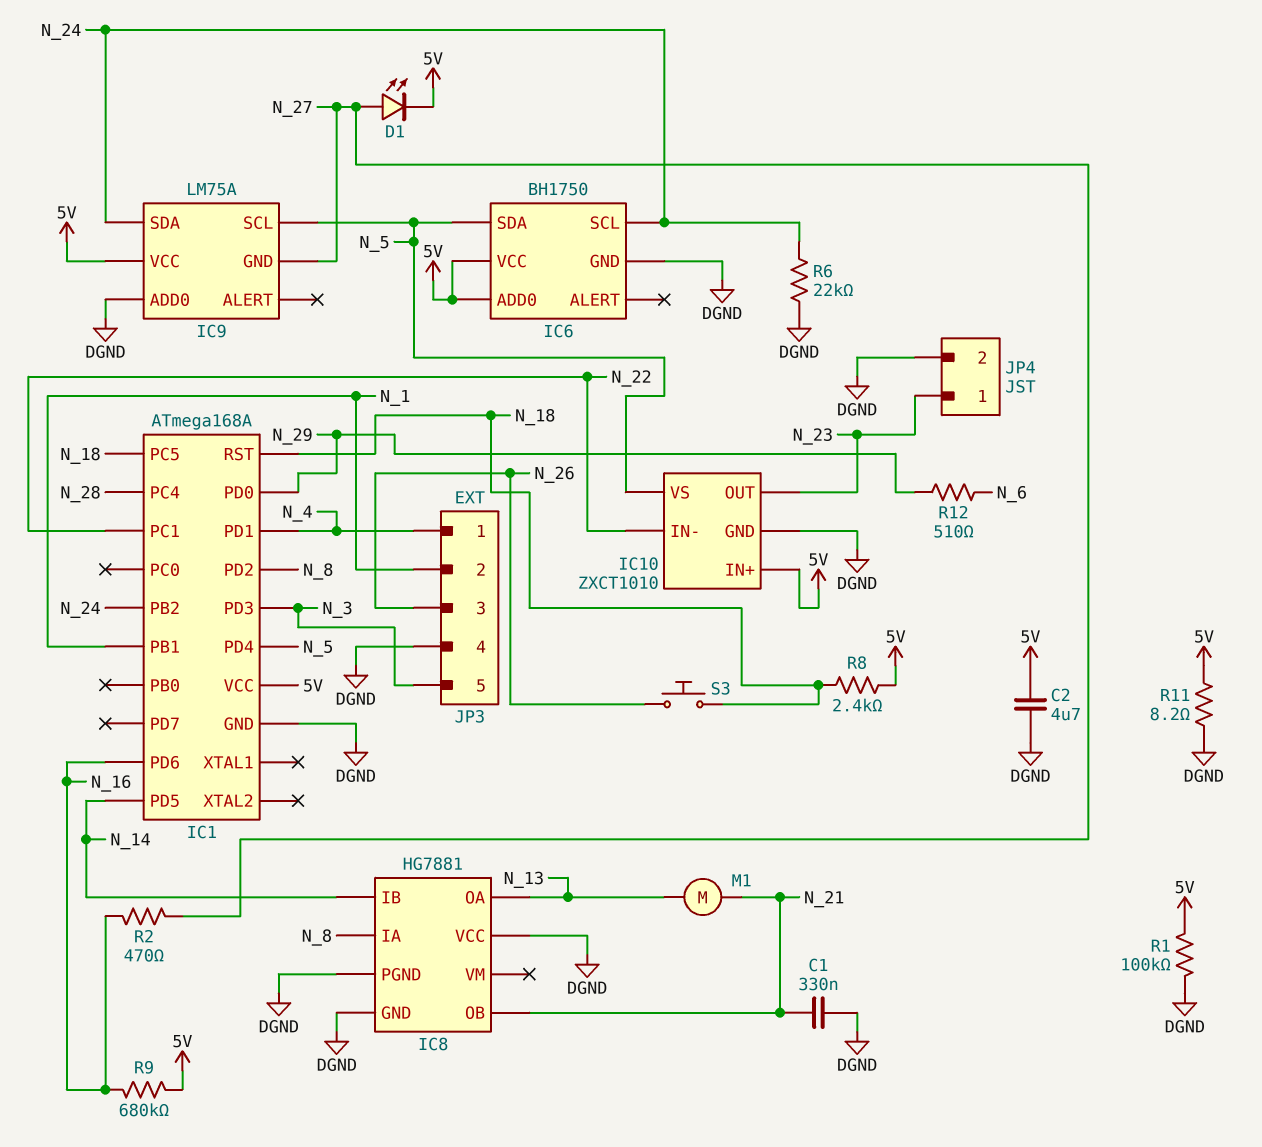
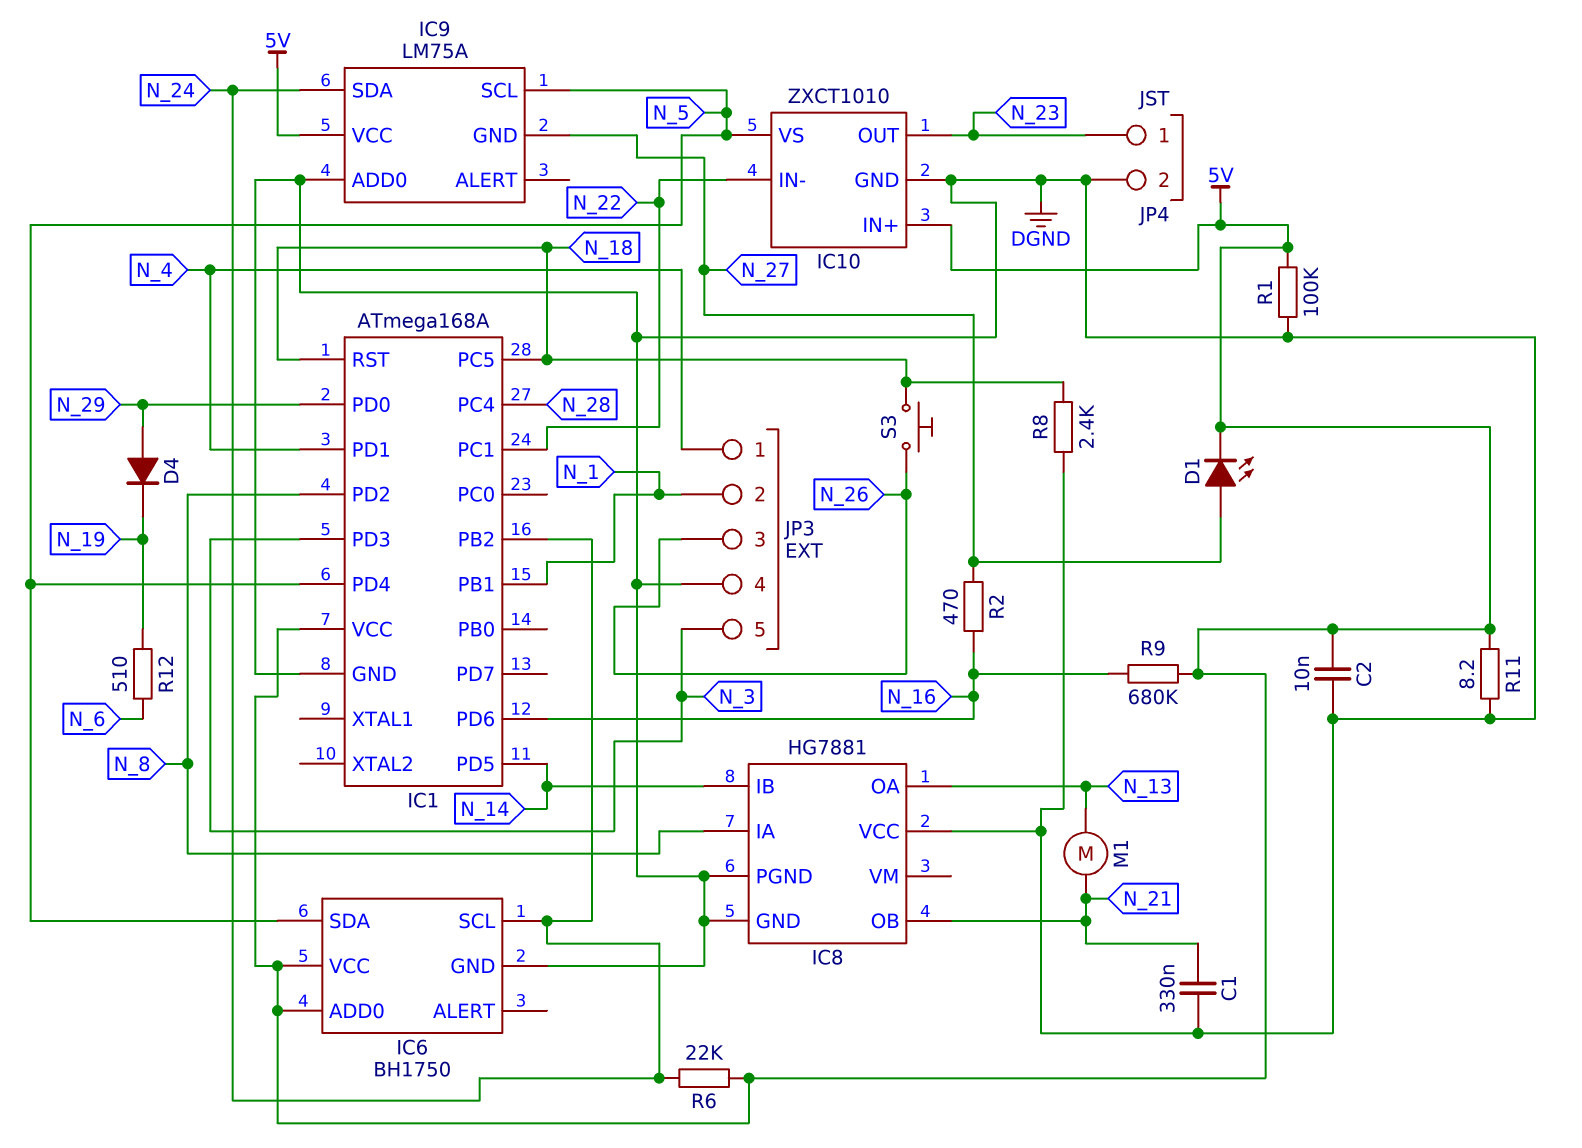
C2: 4.7uF (5V, DGND) -> 10nF (5V, DGND)
D4: none -> diode (A N_29, K N_19)
R6: 22k (DGND, N_24) -> 22k (5V, N_24)
R8: 2.4k (5V, N_18) -> 2.4k (DGND, N_18)
R12: 510 (N_6, N_29) -> 510 (N_6, N_19)

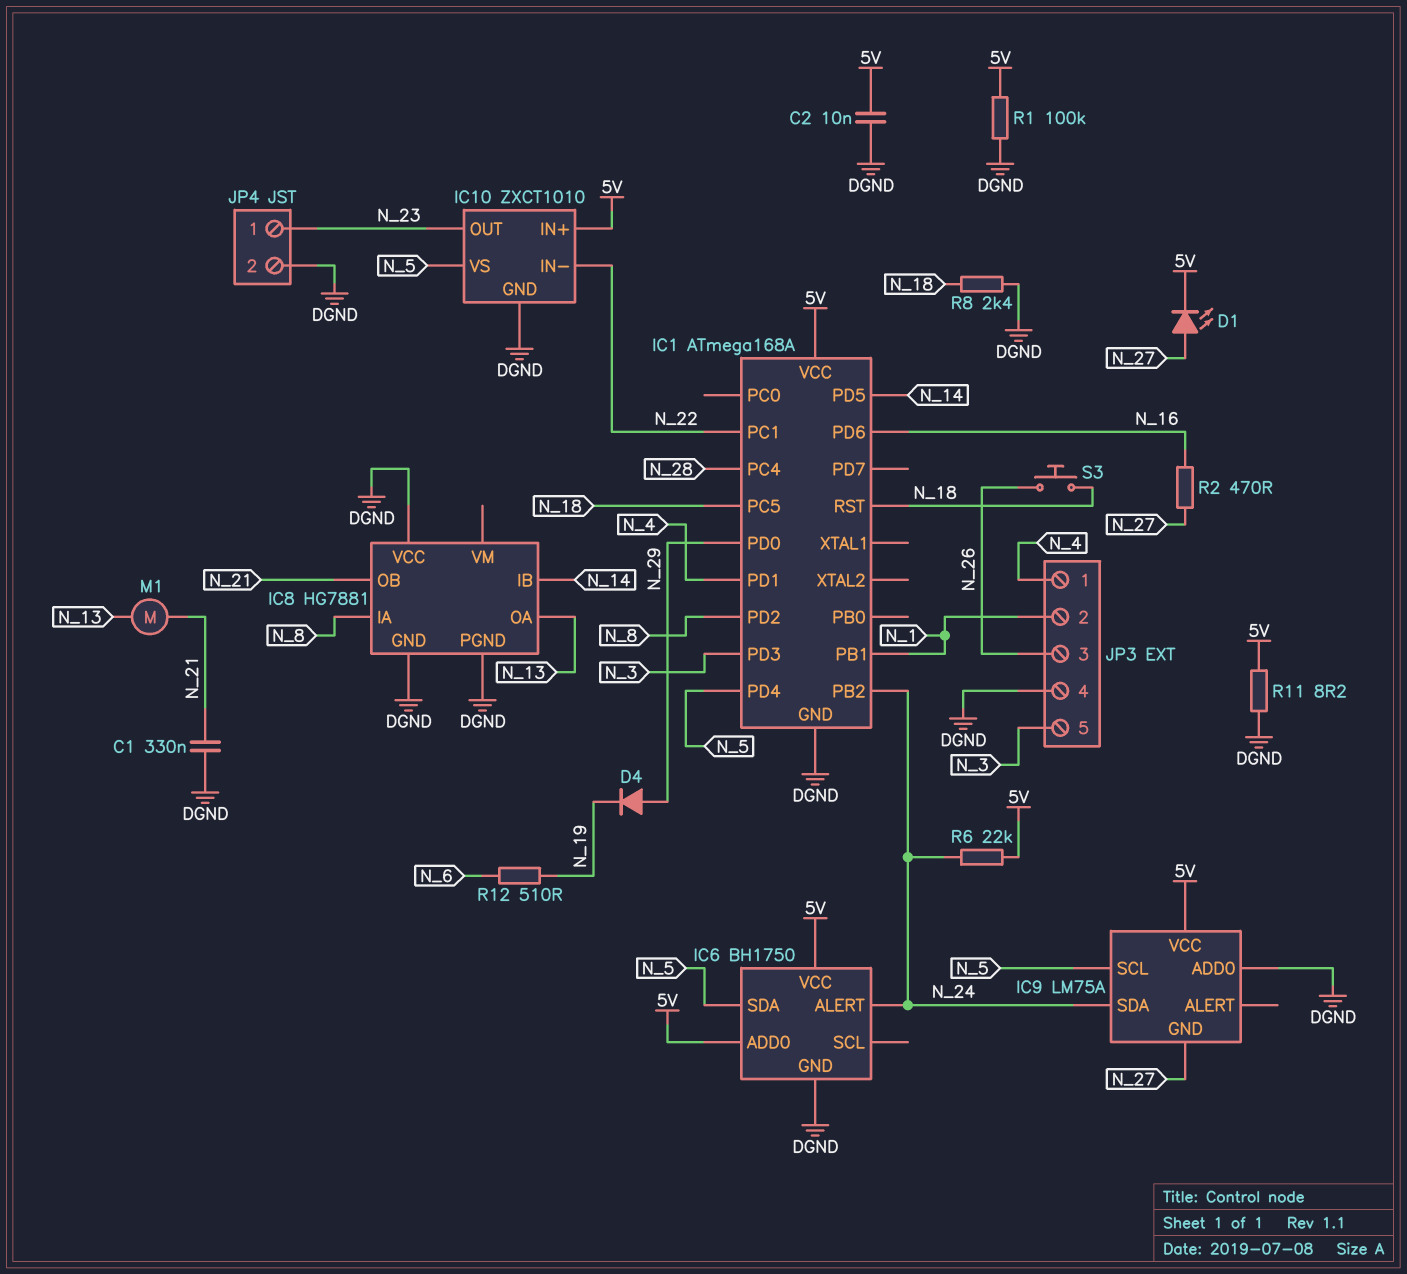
IC6 pin ALERT: none -> N_24
IC6 pin SCL: N_24 -> none
R9: 680k (5V, N_16) -> none

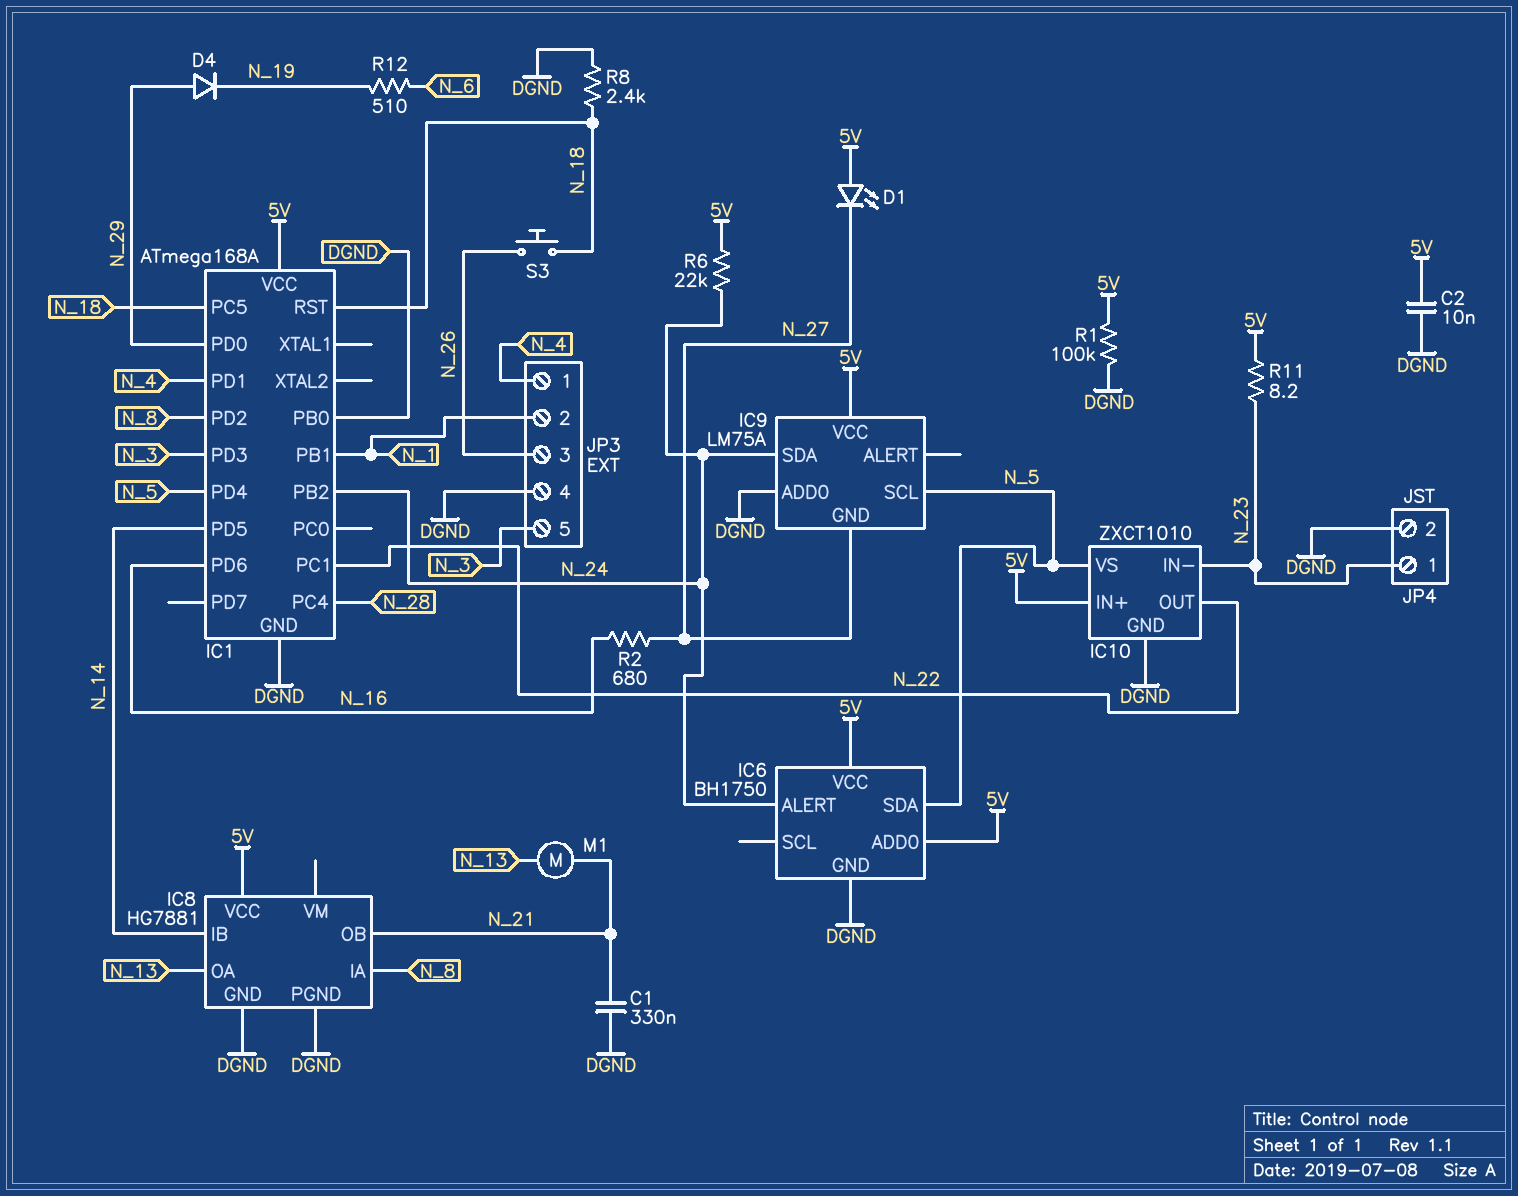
D1: LED (A N_27, K 5V) -> LED (A 5V, K N_27)
IC1 pin PB0: none -> DGND
IC8 pin VCC: DGND -> 5V
IC10 pin IN-: N_22 -> N_23
IC10 pin OUT: N_23 -> N_22
R2: 470 (N_16, N_27) -> 680 (N_16, N_27)
R11: 8.2 (5V, DGND) -> 8.2 (5V, N_23)

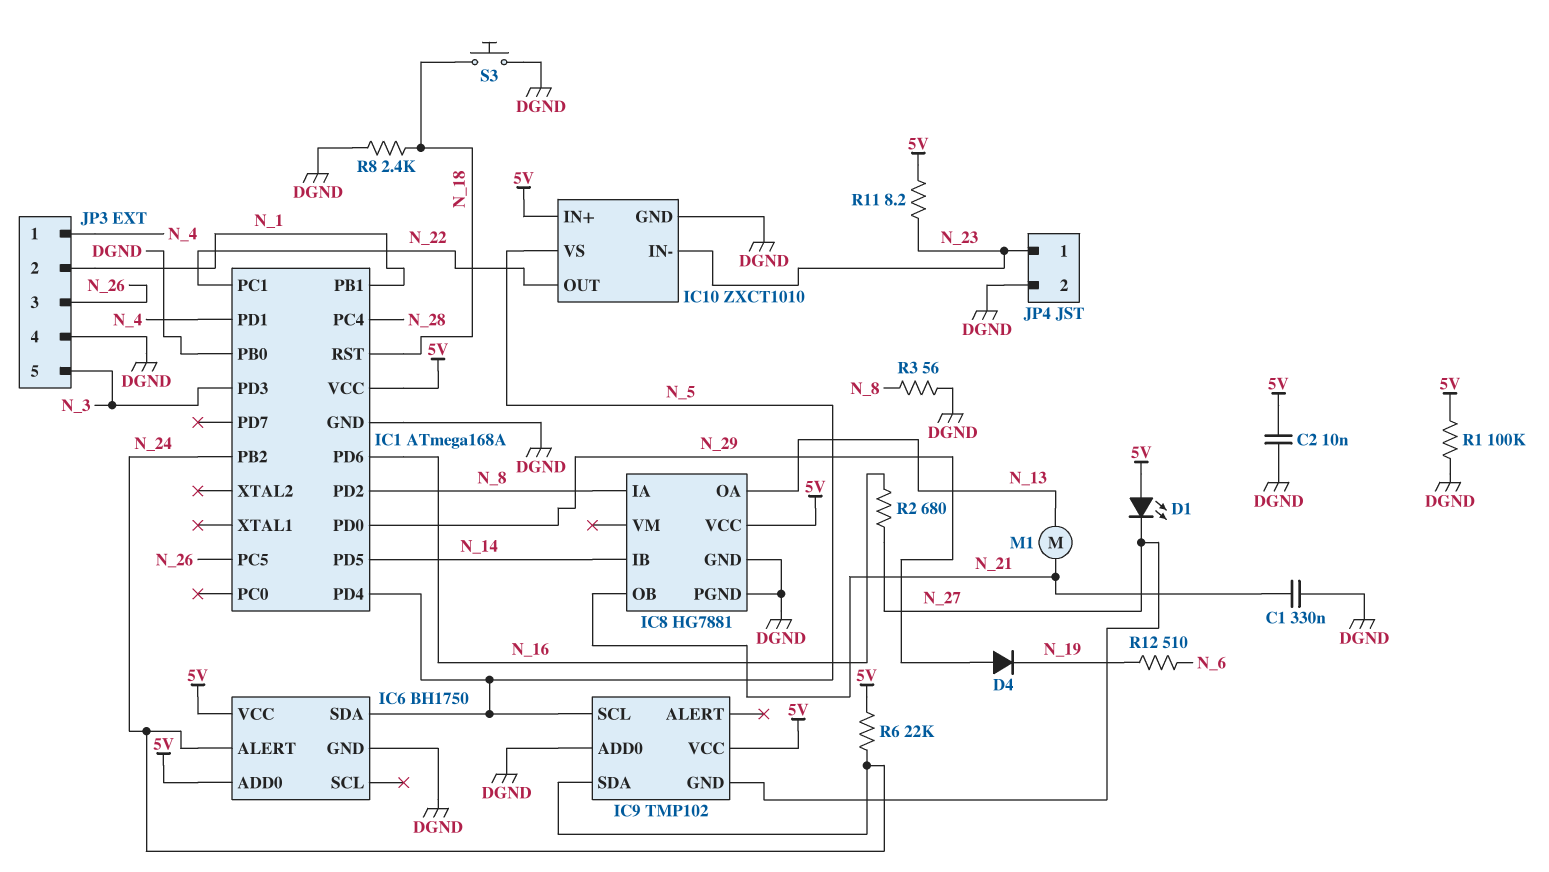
IC1 pin PC5: N_18 -> N_26
IC9: LM75A -> TMP102
R3: none -> 56 (DGND, N_8)
S3: button (N_18, N_26) -> button (DGND, N_18)

